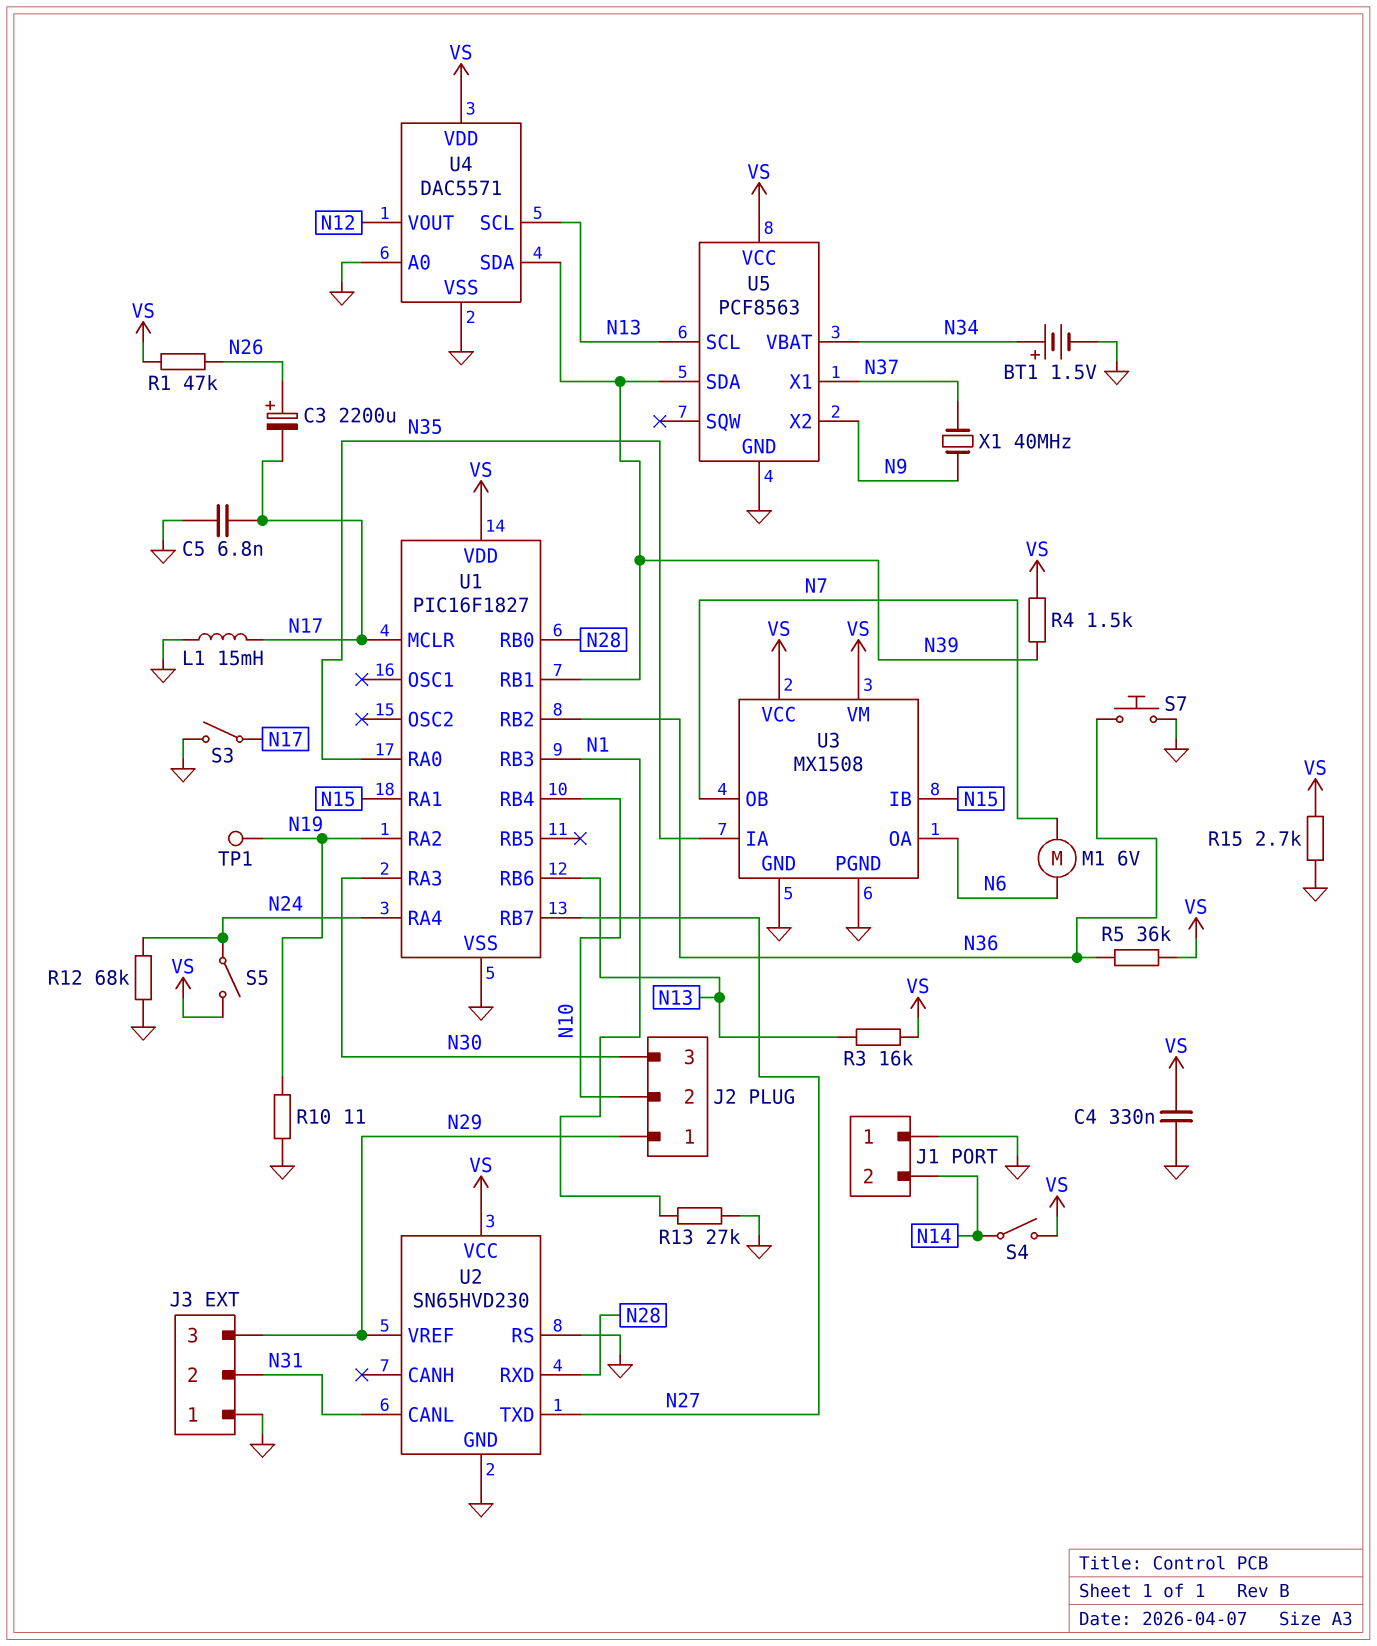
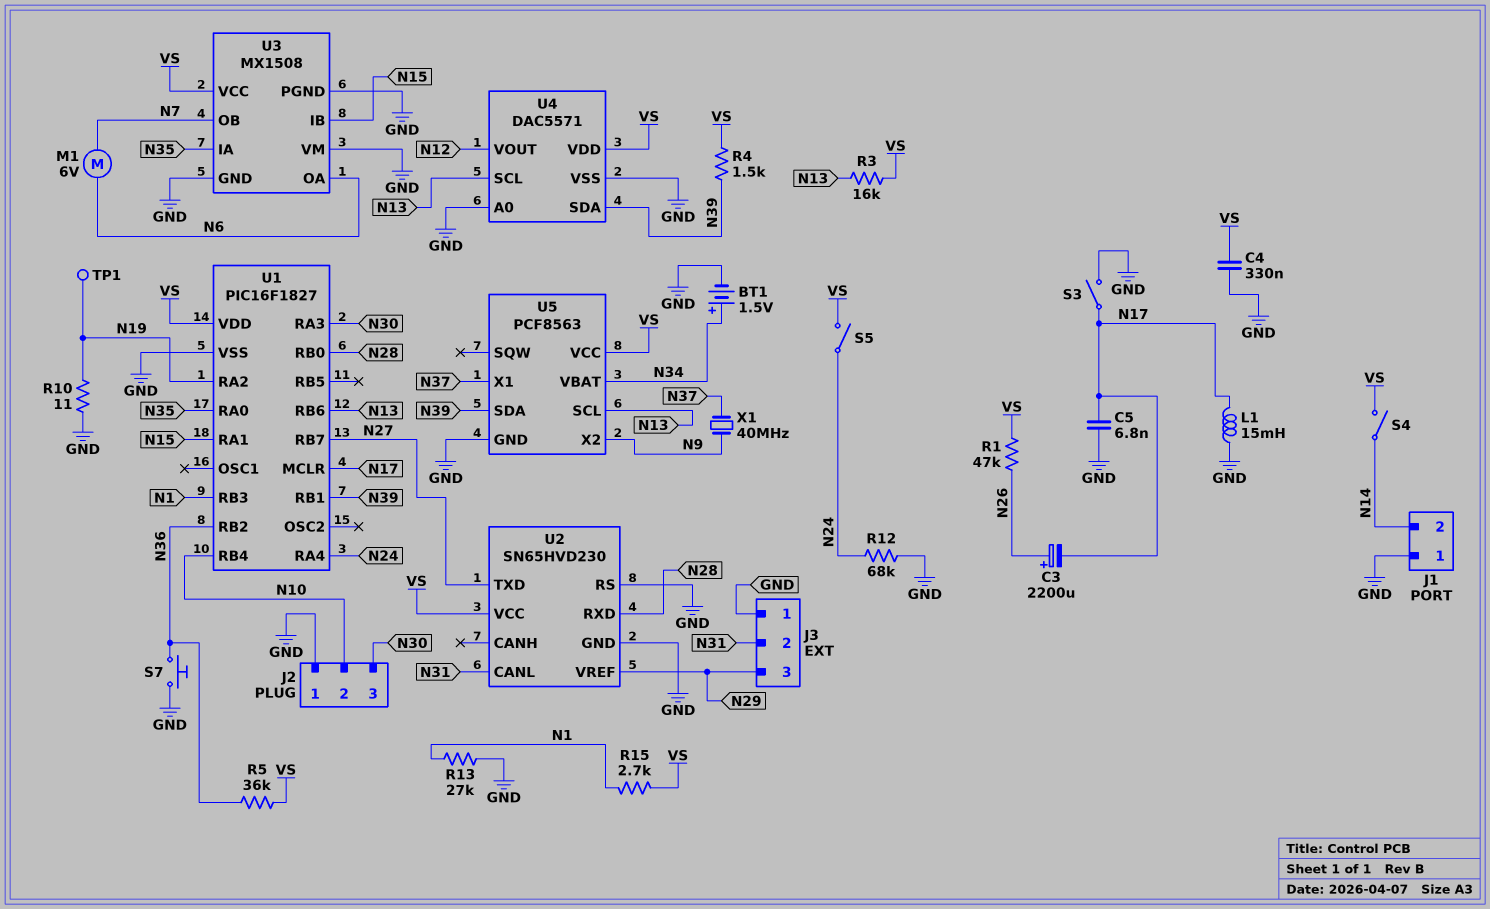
J2 pin 1: N29 -> GND
R15: 2.7k (GND, VS) -> 2.7k (N1, VS)
U3 pin VM: VS -> GND

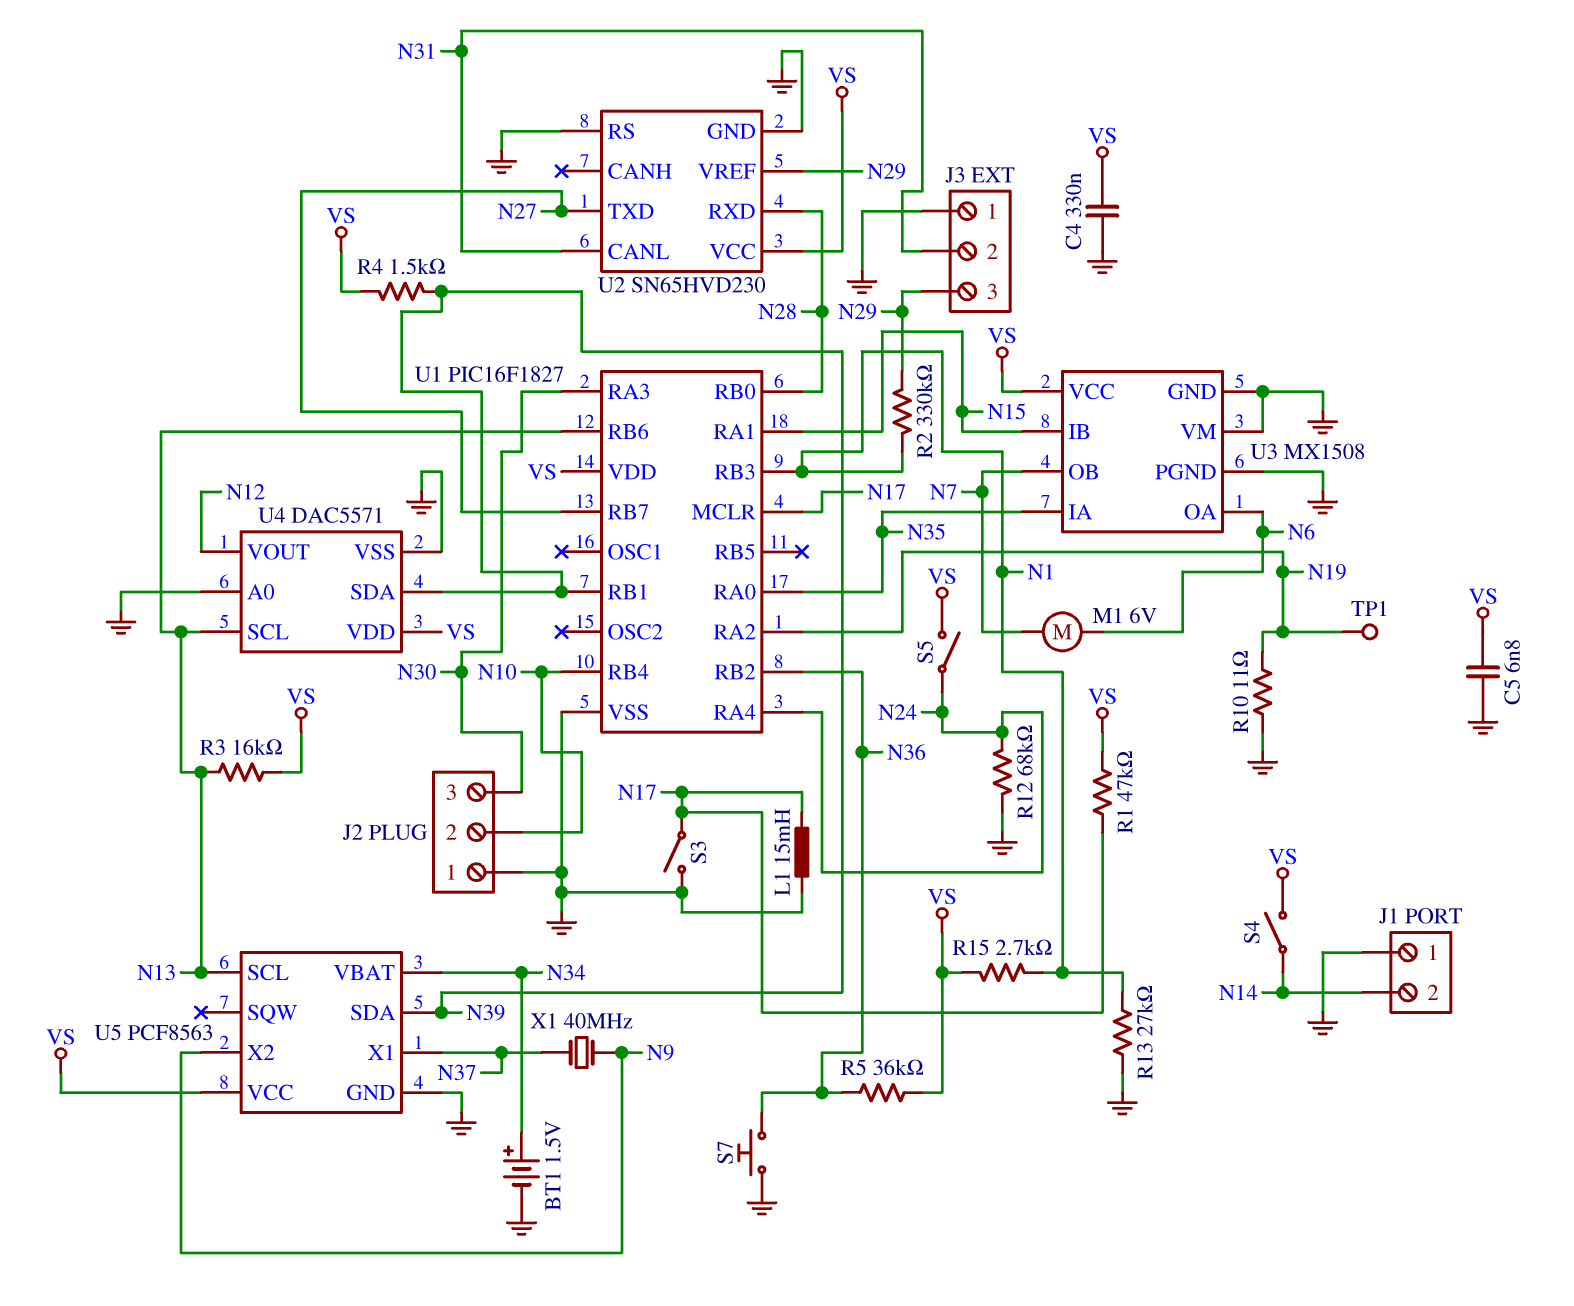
C3: 2200uF (plus N26, minus N17) -> none
C5: 6.8nF (GND, N17) -> 6.8nF (GND, VS)
R1: 47k (N26, VS) -> 47k (N17, VS)
R2: none -> 330k (N1, N29)

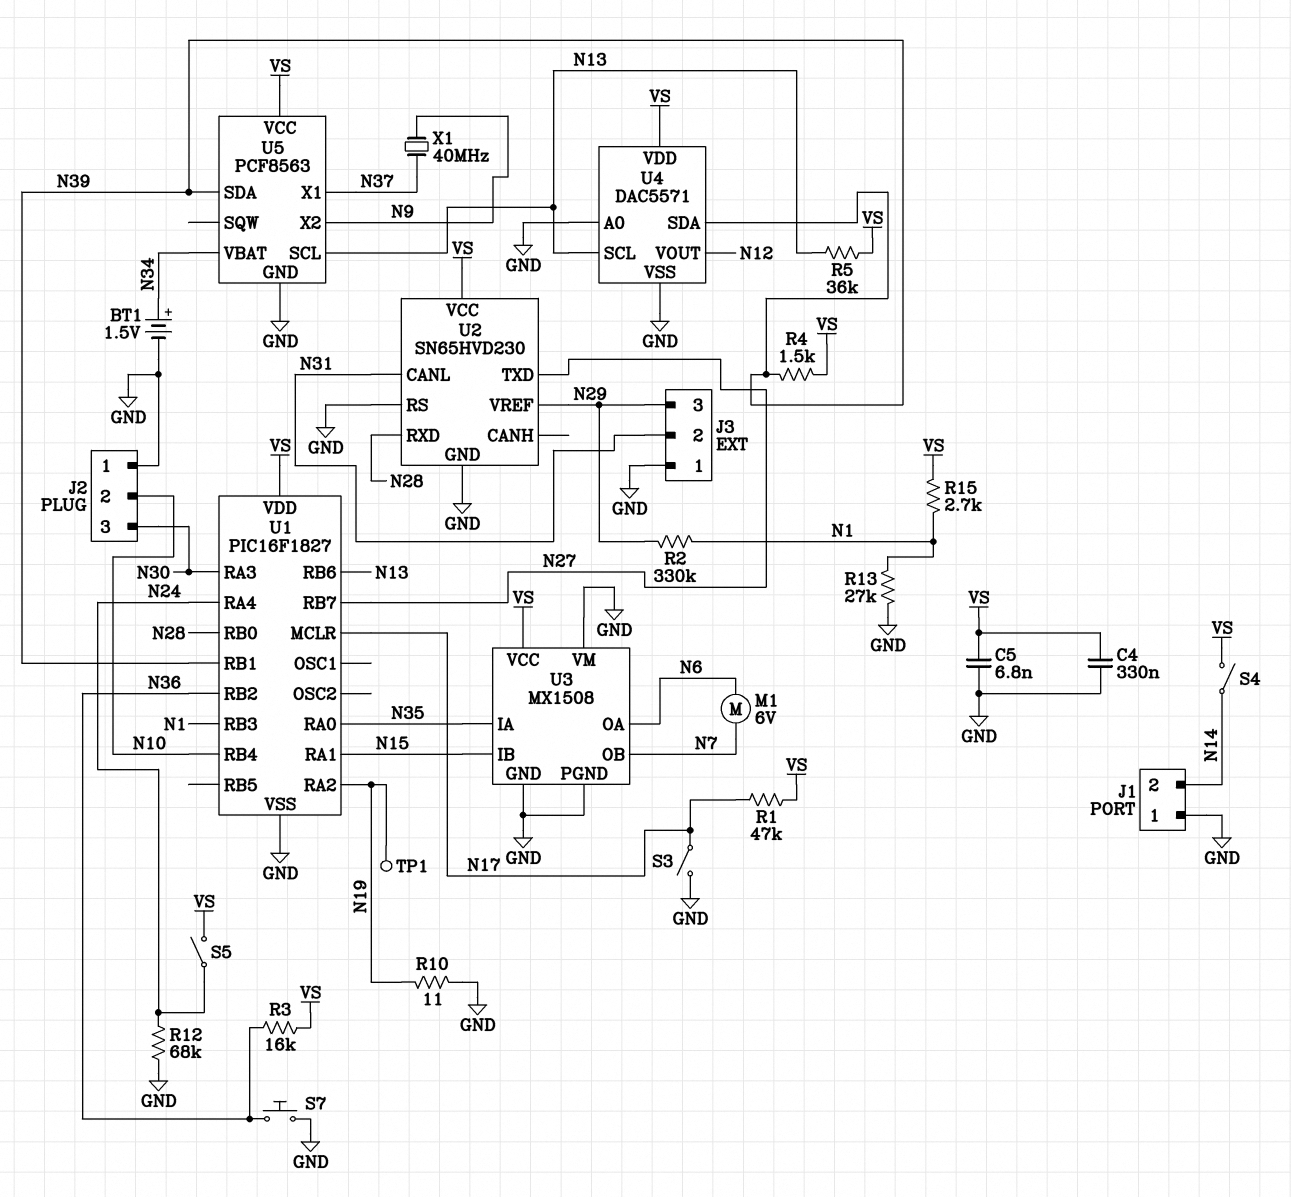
L1: 15mH (GND, N17) -> none
R3: 16k (N13, VS) -> 16k (N36, VS)
R5: 36k (N36, VS) -> 36k (N13, VS)

